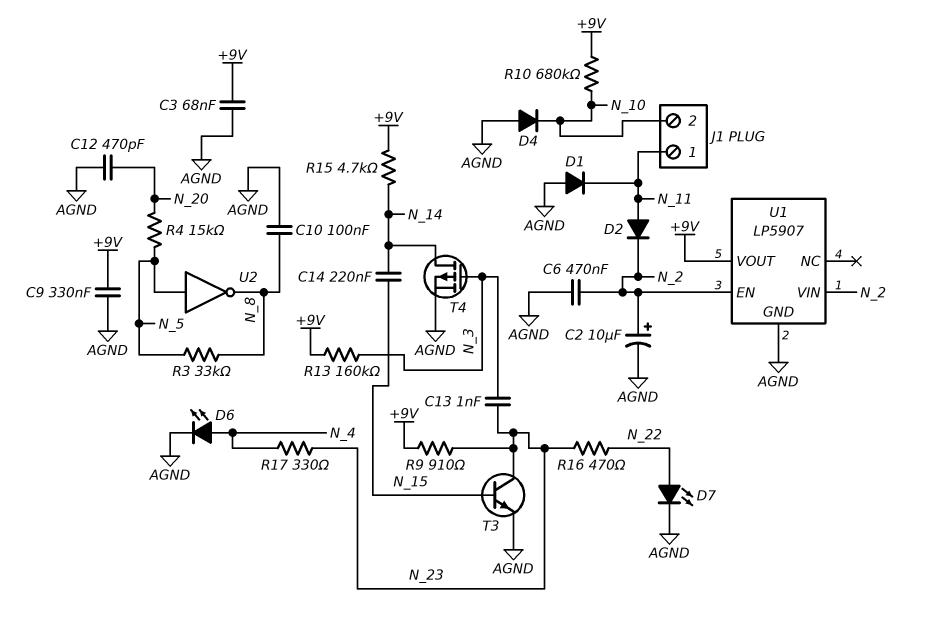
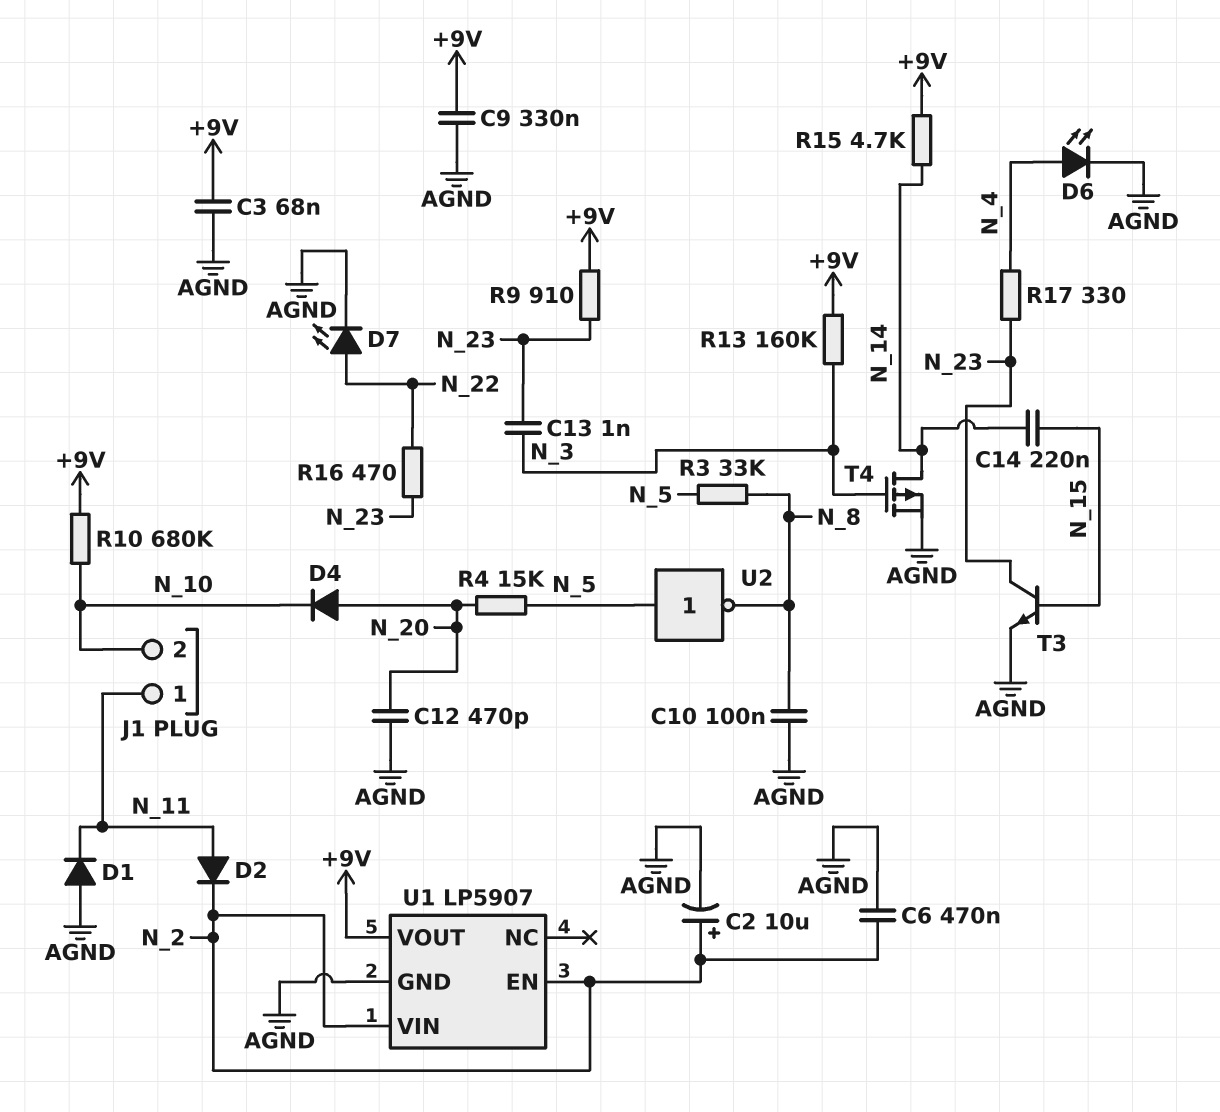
D4: diode (A AGND, K N_10) -> diode (A N_20, K N_10)

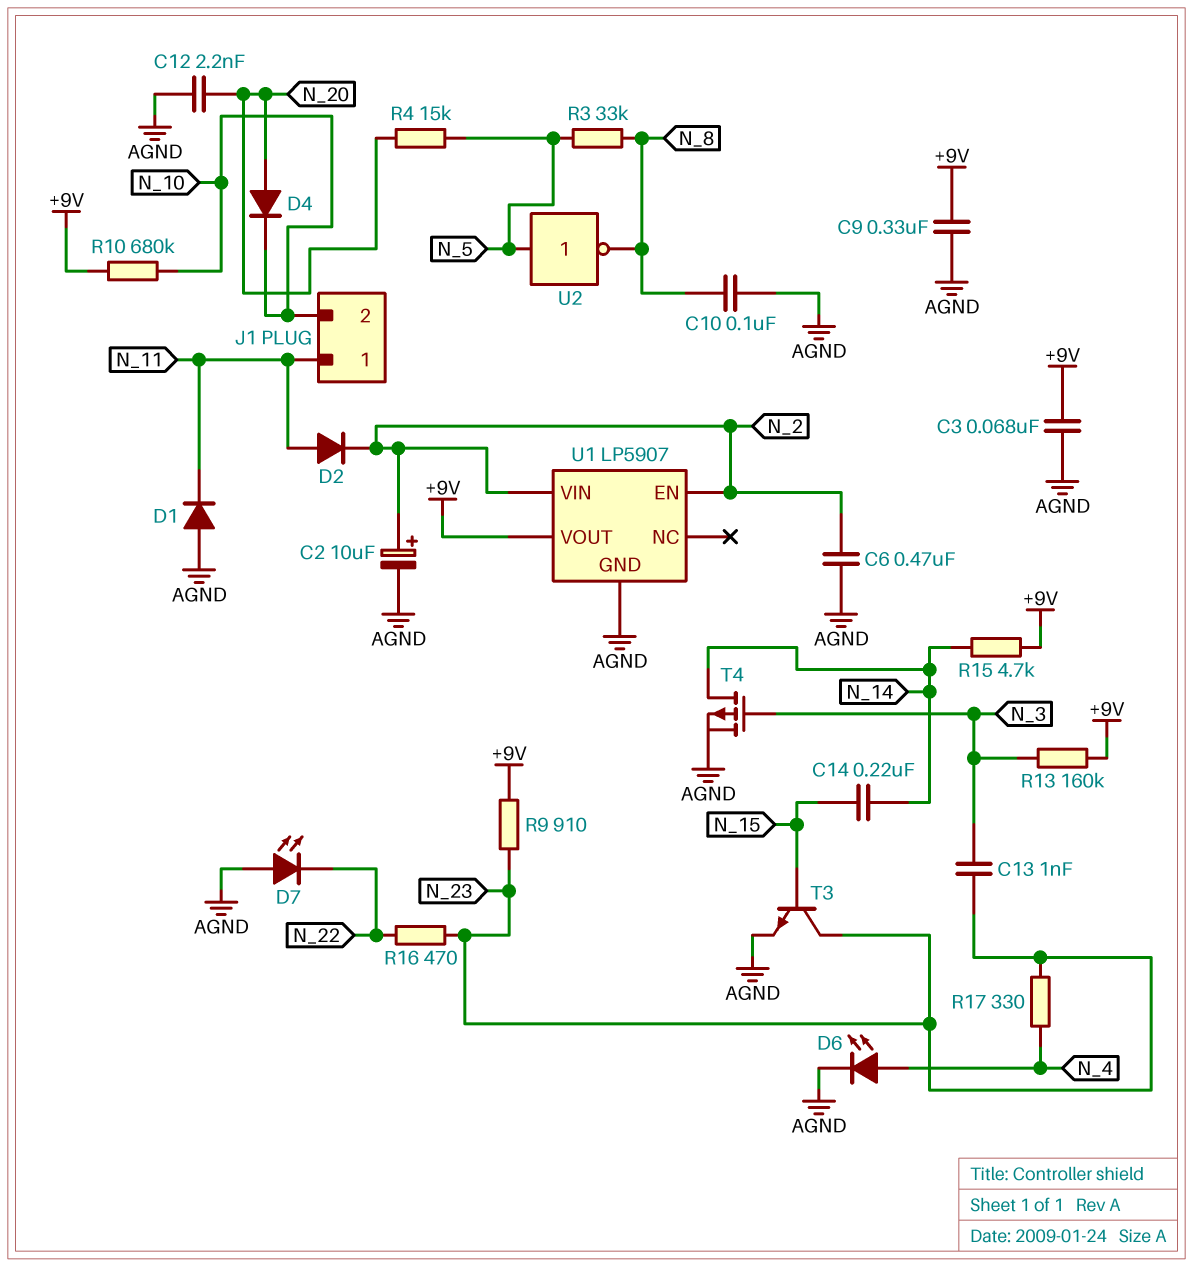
C12: 470pF (AGND, N_20) -> 2.2nF (AGND, N_20)
D7: LED (A N_22, K AGND) -> LED (A AGND, K N_22)

